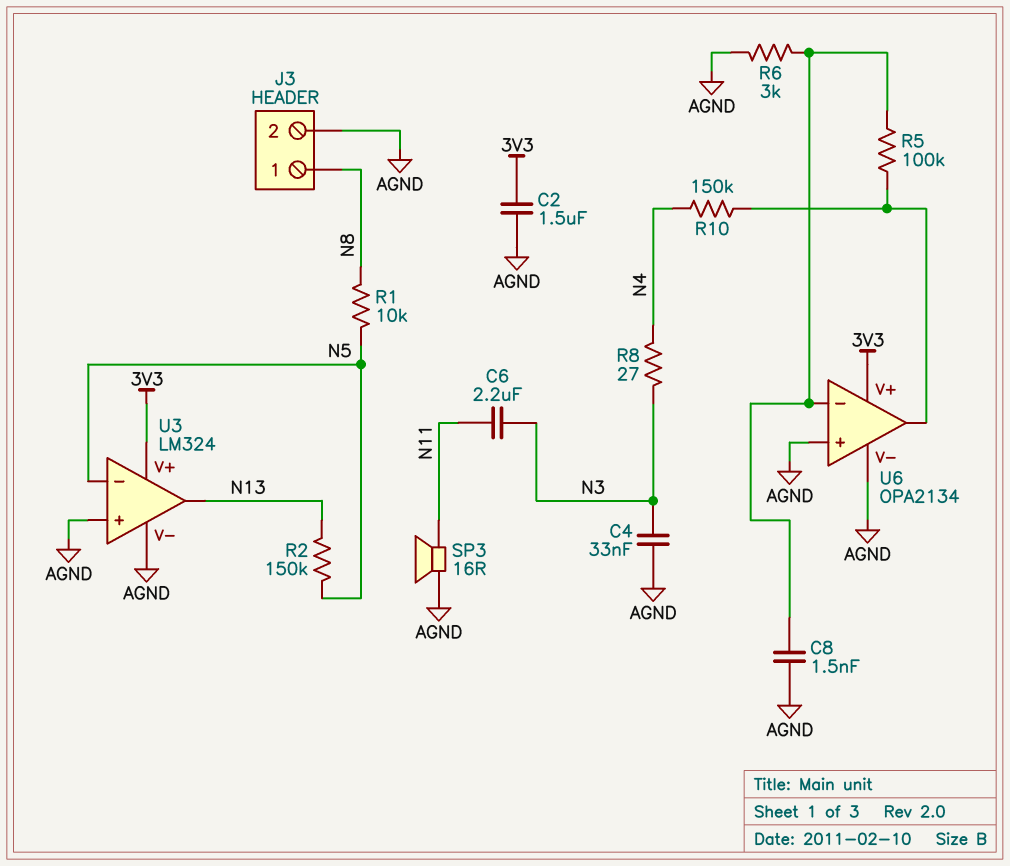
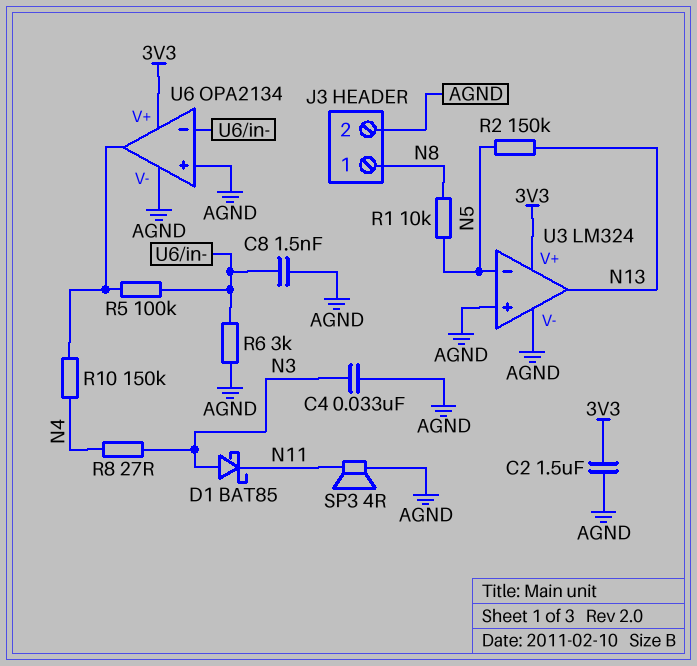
C6: 2.2uF (N3, N11) -> none
D1: none -> schottky BAT85 (A N3, K N11)
SP3: speaker 16R (AGND, N11) -> speaker 4R (AGND, N11)

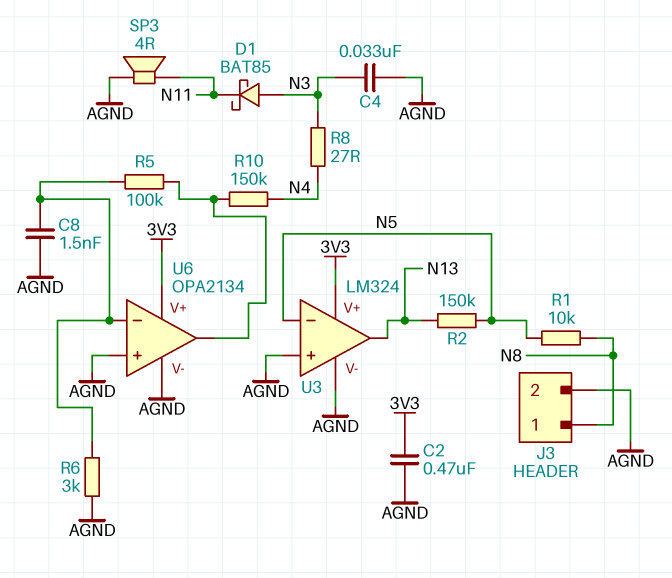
C2: 1.5uF (3V3, AGND) -> 470nF (3V3, AGND)

